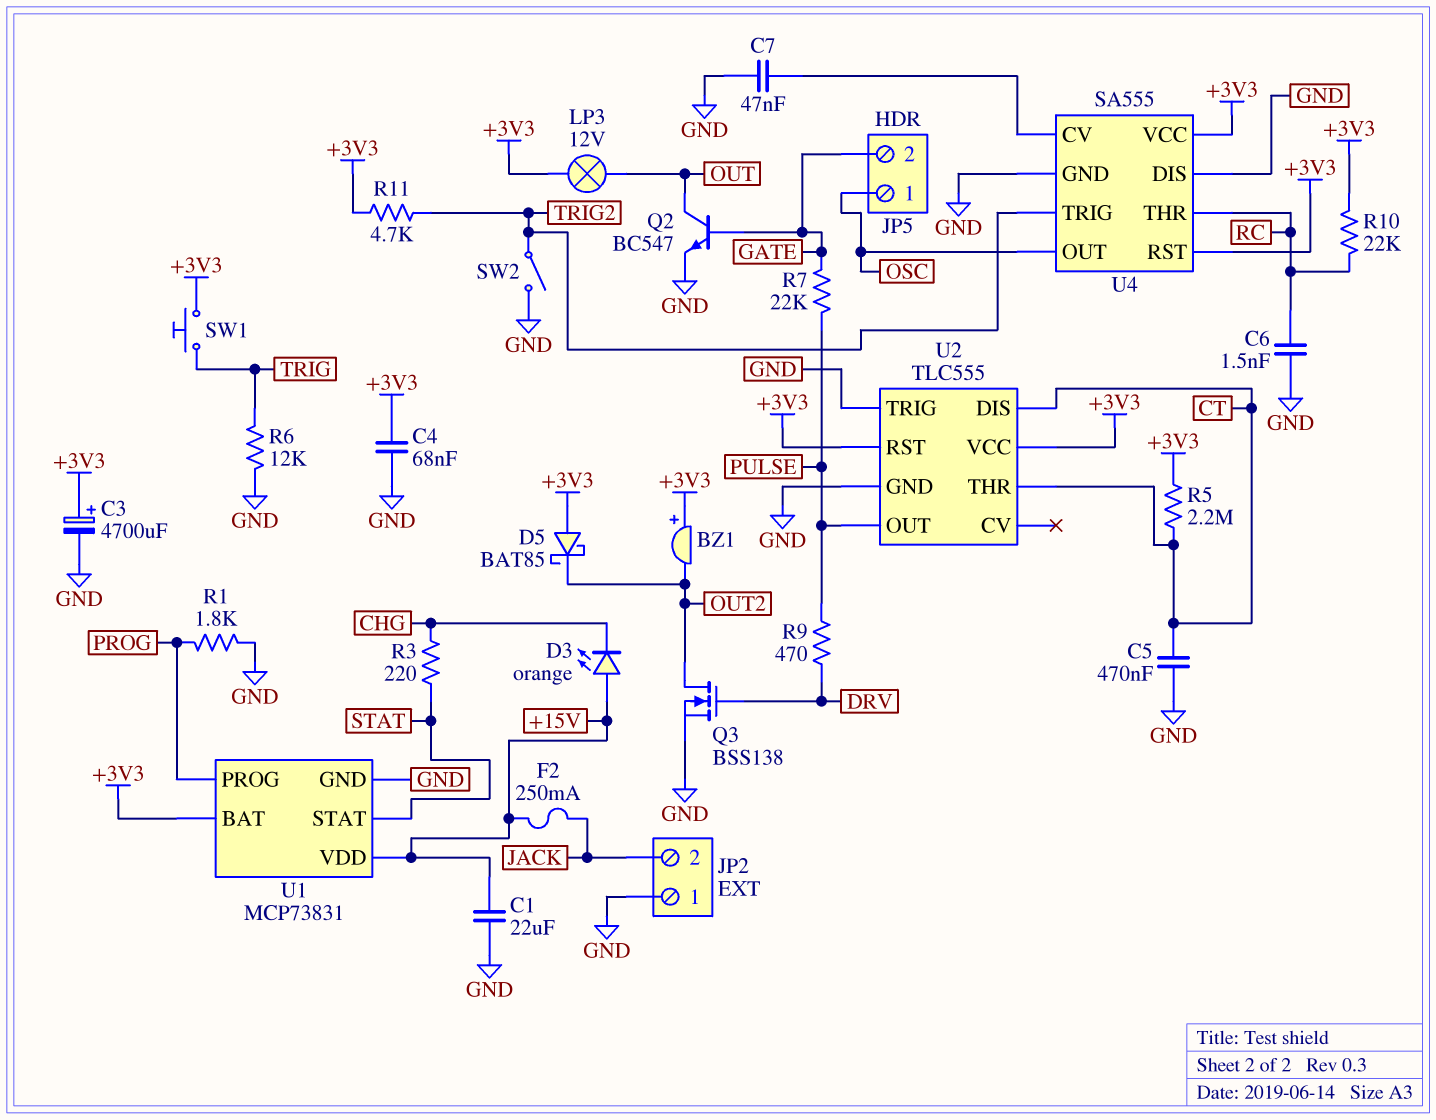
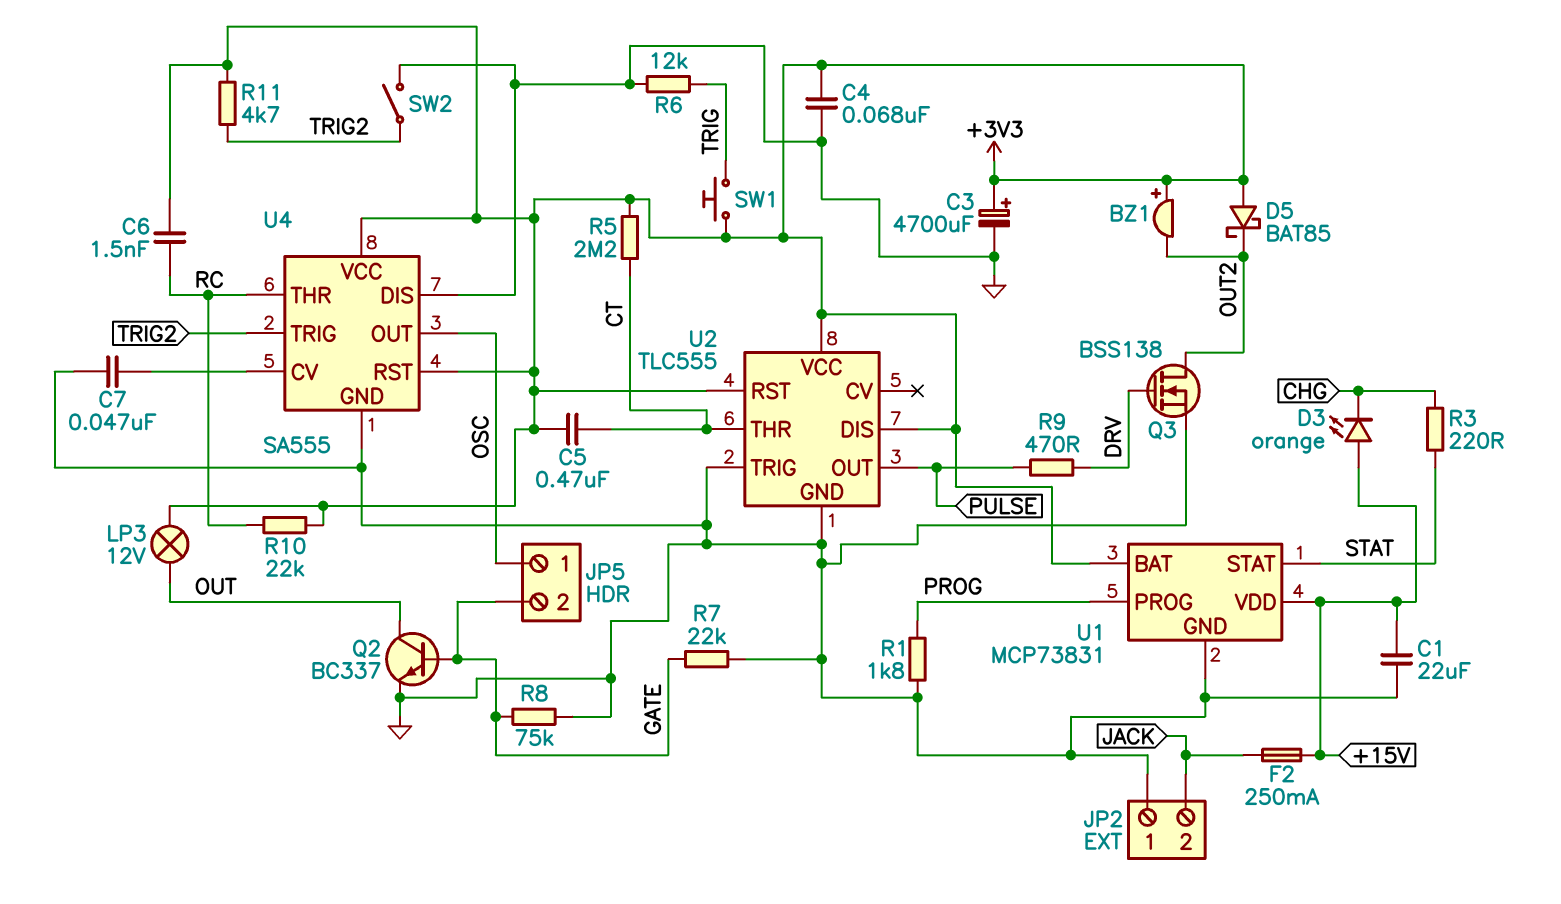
C5: 470nF (CT, GND) -> 470nF (+3V3, CT)
C6: 1.5nF (GND, RC) -> 1.5nF (+3V3, RC)
Q2: NPN BC547 (B GATE, C OUT, E GND) -> NPN BC337 (B GATE, C OUT, E GND)
R7: 22k (GATE, PULSE) -> 22k (GATE, GND)
R8: none -> 75k (GATE, GND)
U2 pin DIS: CT -> +3V3

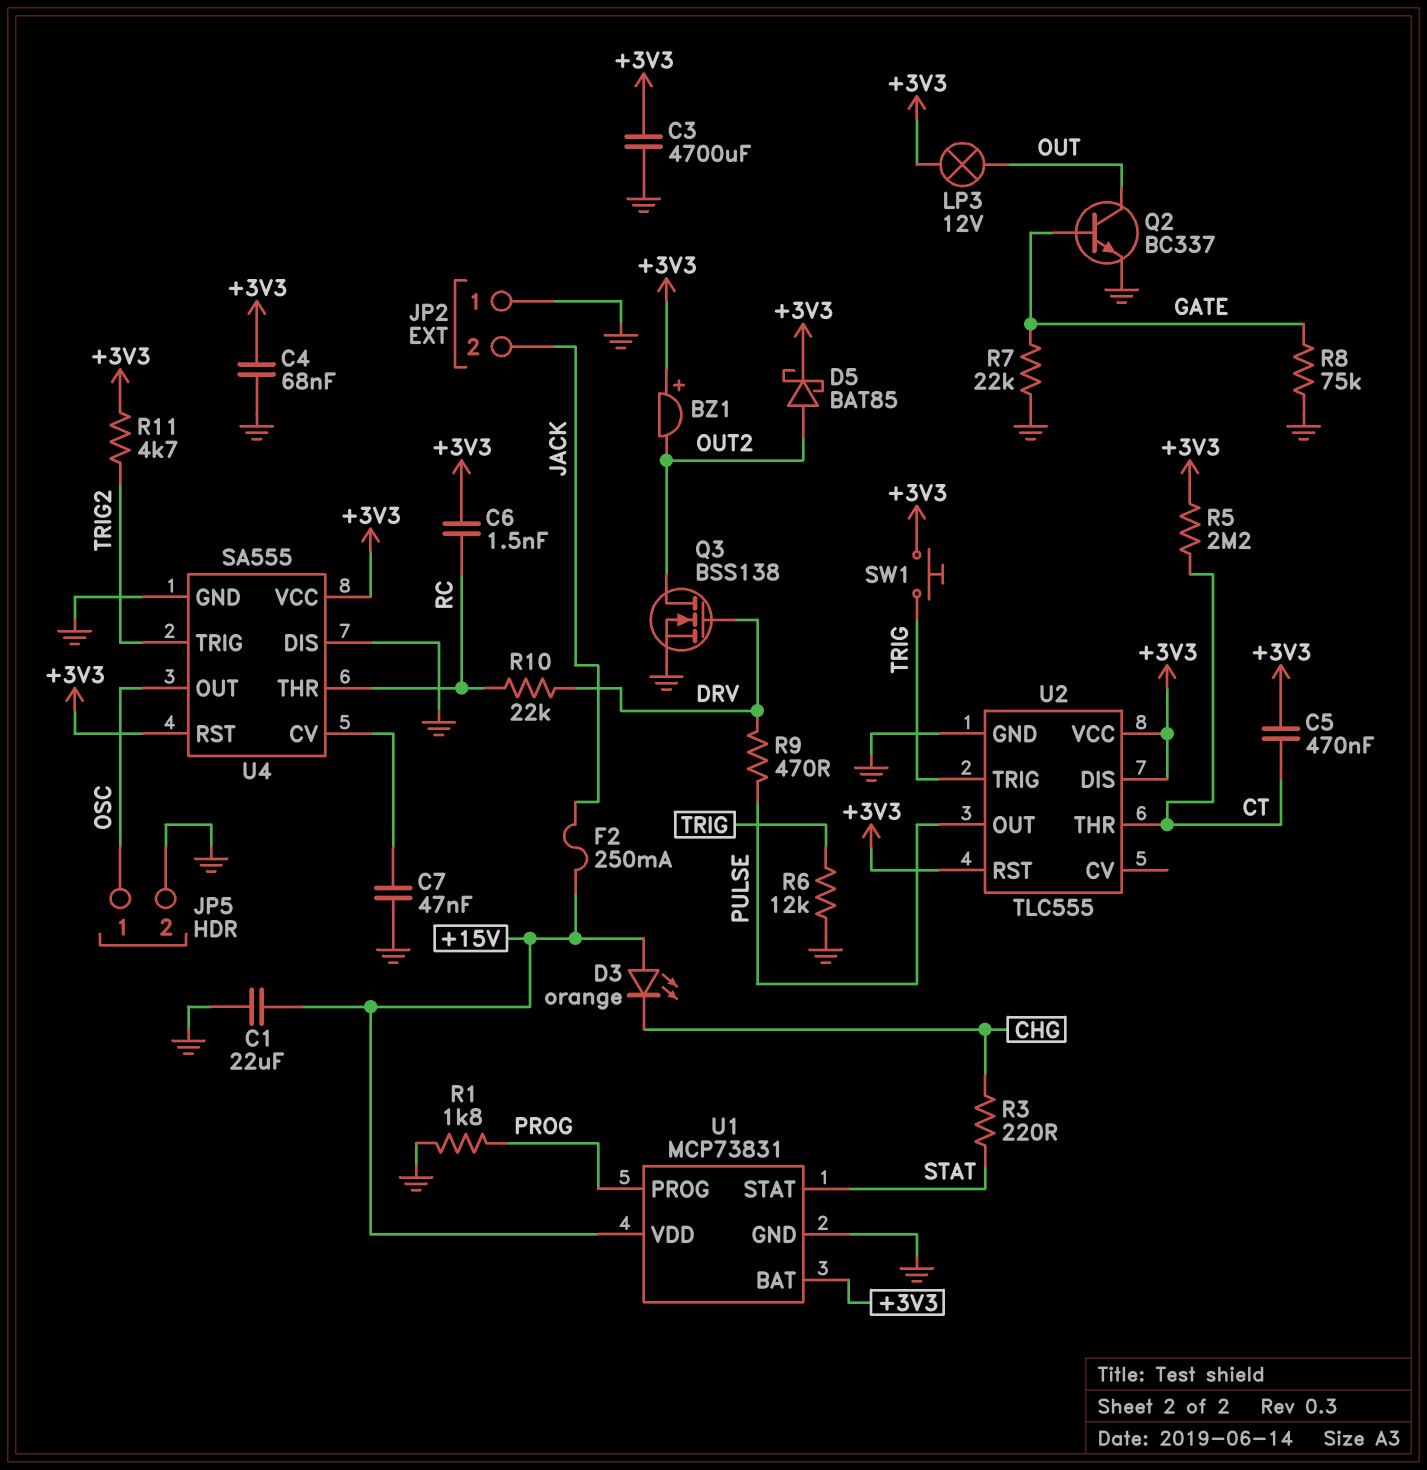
C3: 4700uF (plus +3V3, minus GND) -> 4700uF (+3V3, GND)
D5: schottky BAT85 (A +3V3, K OUT2) -> schottky BAT85 (A OUT2, K +3V3)
JP5 pin 2: GATE -> GND
R10: 22k (+3V3, RC) -> 22k (DRV, RC)
SW2: switch (GND, TRIG2) -> none
U2 pin TRIG: GND -> TRIG

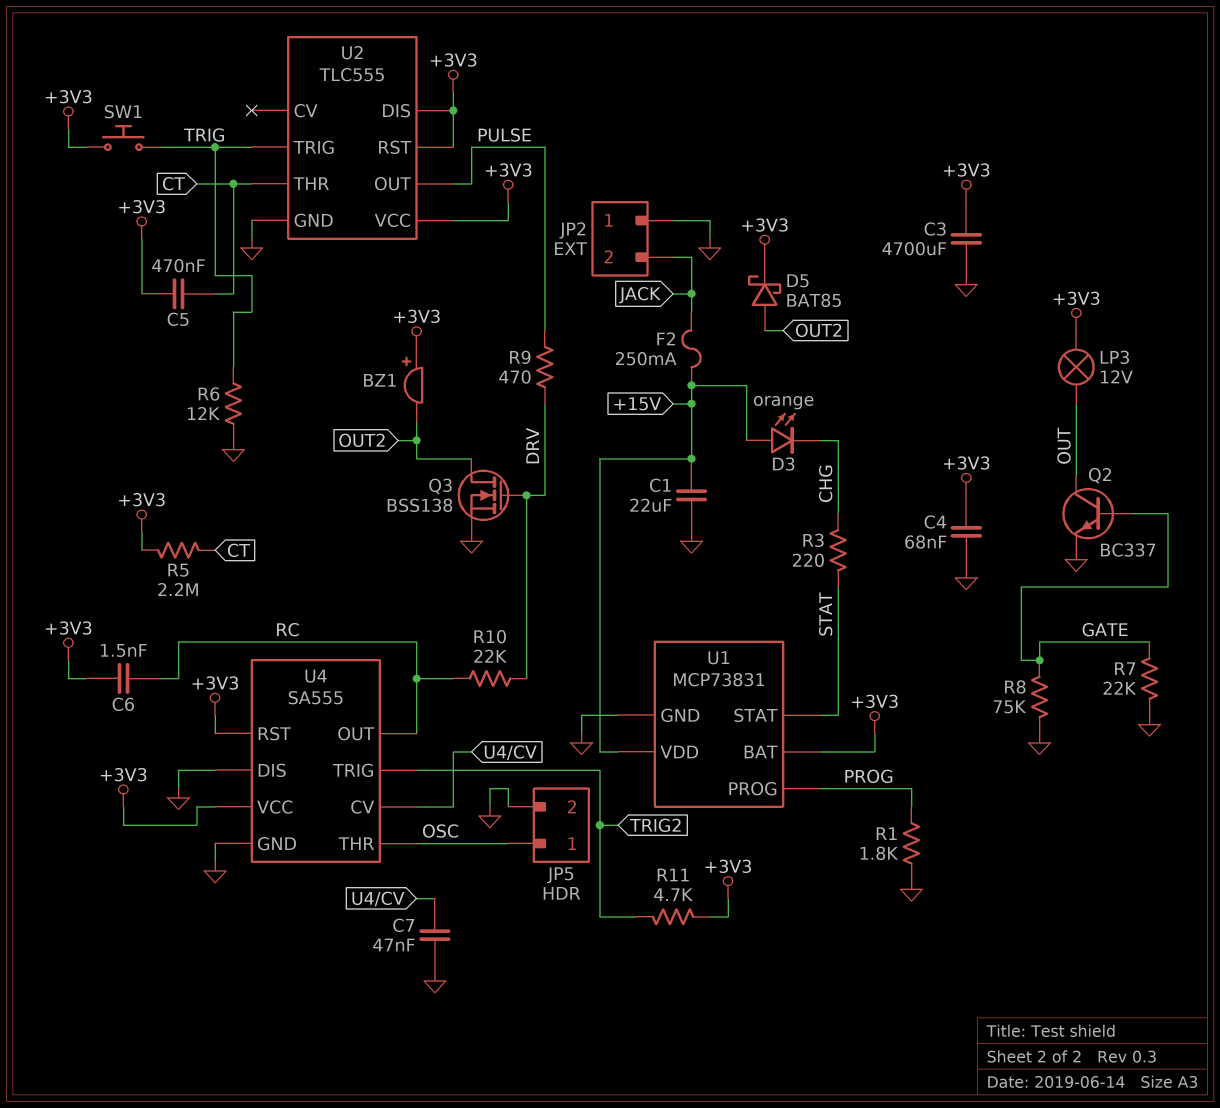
U4 pin OUT: OSC -> RC
U4 pin THR: RC -> OSC

